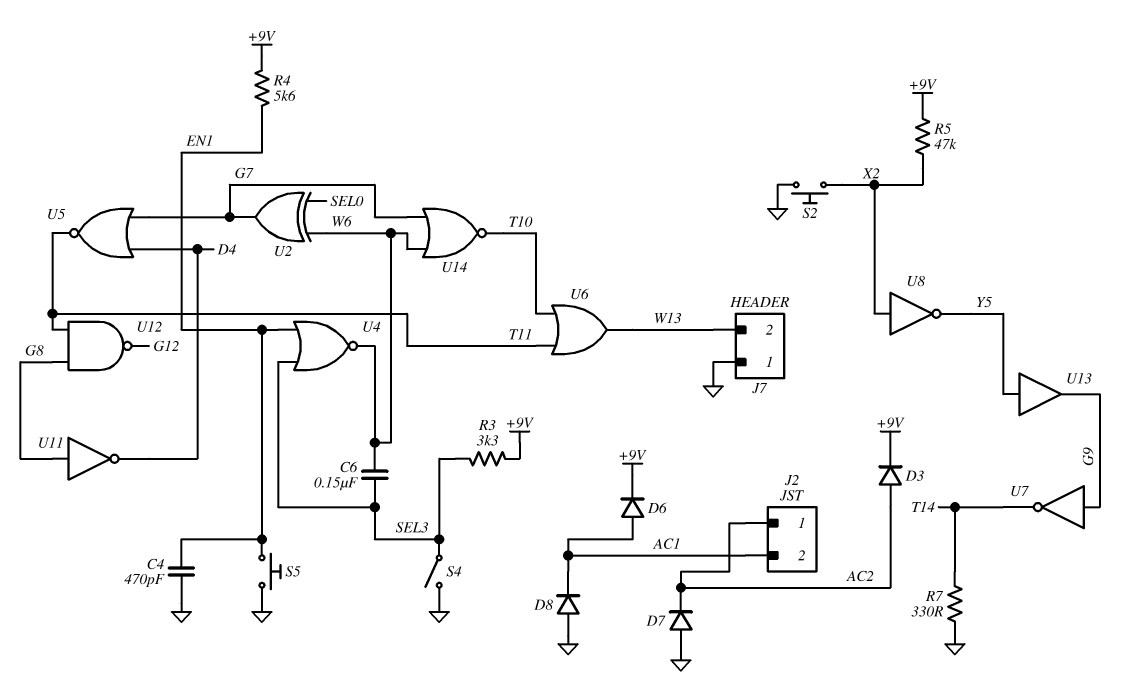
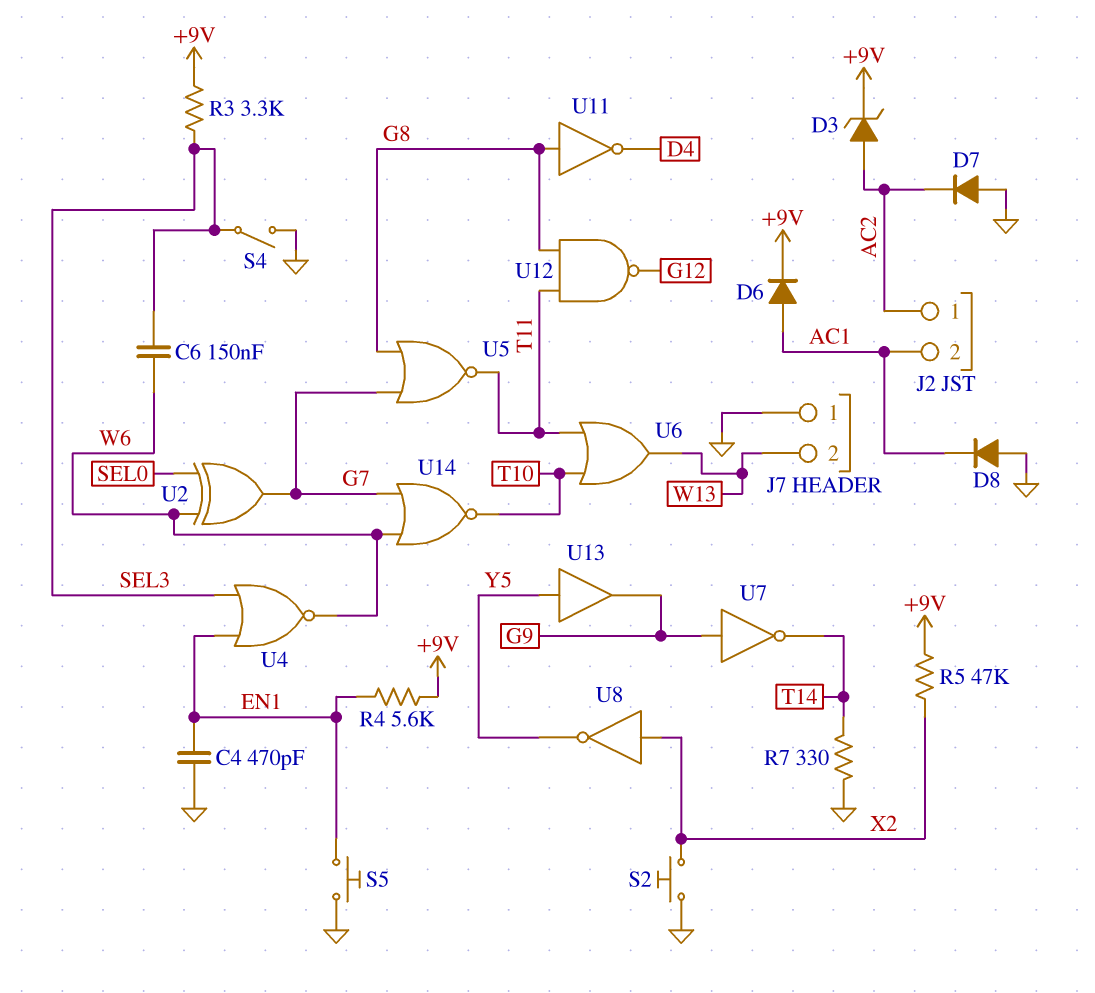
D3: diode (A AC2, K +9V) -> zener (A AC2, K +9V)
U5: NOR (in D4, in G7, out T11) -> NOR (in G7, in G8, out T11)

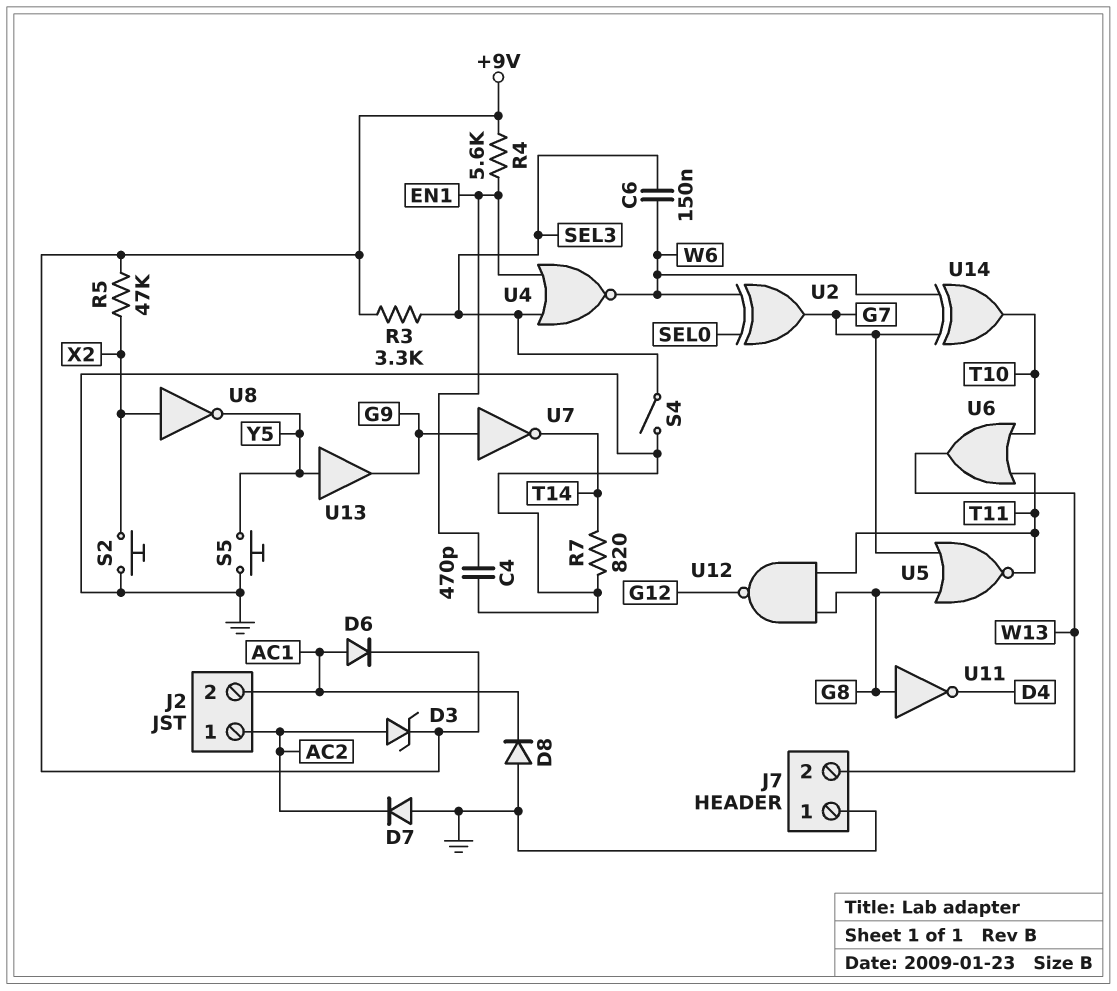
R7: 330 (GND, T14) -> 820 (GND, T14)
S5: button (EN1, GND) -> button (GND, Y5)
U14: NOR (in G7, in W6, out T10) -> XOR (in G7, in W6, out T10)

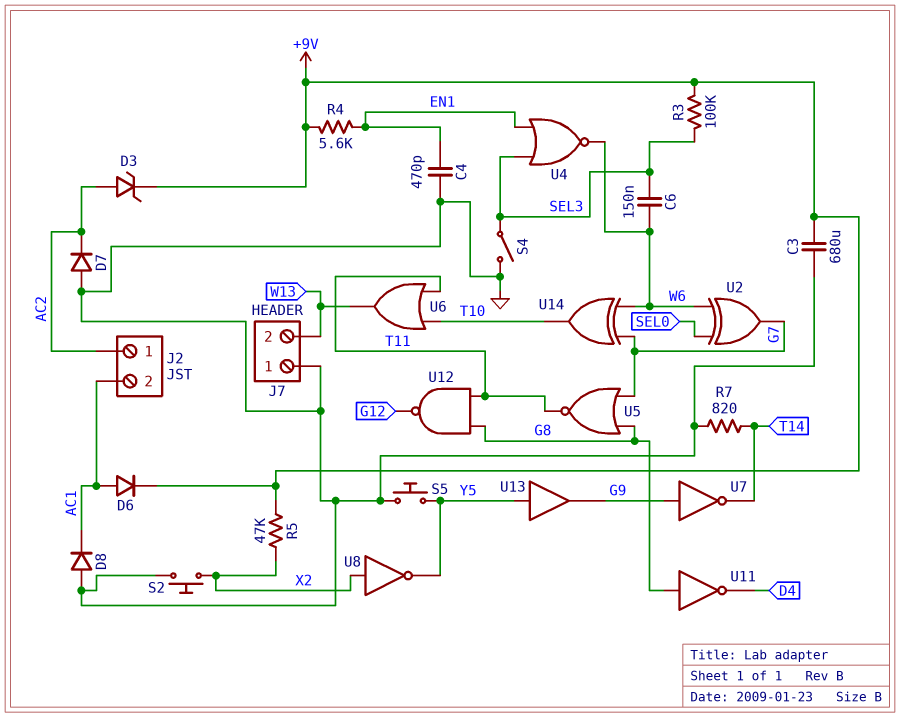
C3: none -> 680uF (+9V, GND)
R3: 3.3k (+9V, SEL3) -> 100k (+9V, SEL3)

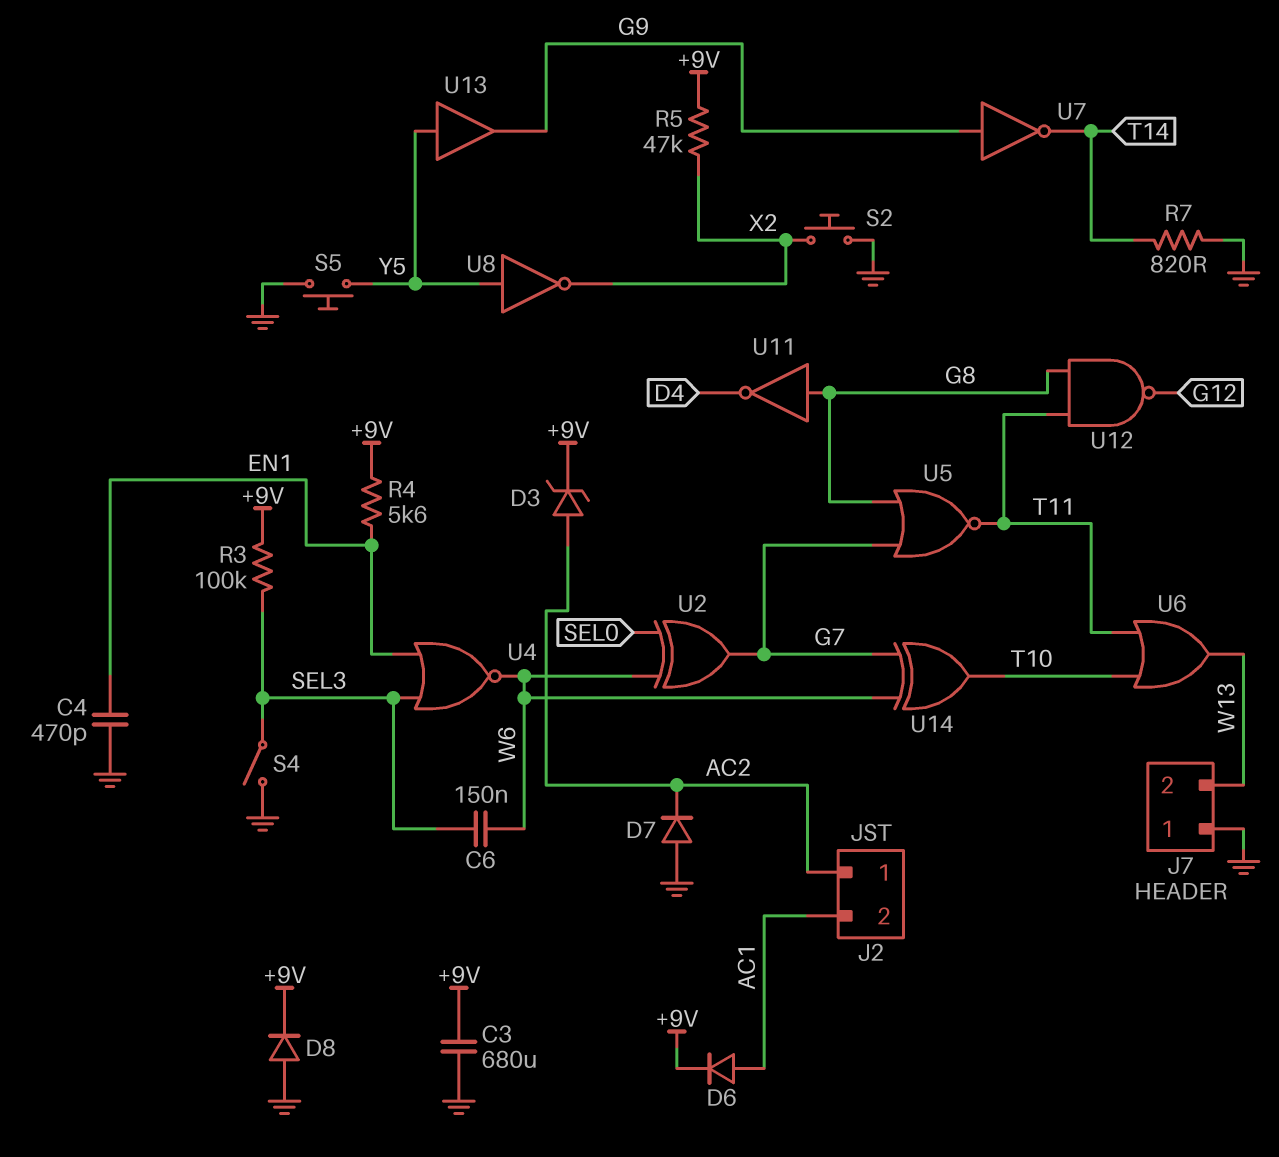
D8: diode (A GND, K AC1) -> diode (A GND, K +9V)
U8: NOT (in X2, out Y5) -> NOT (in Y5, out X2)

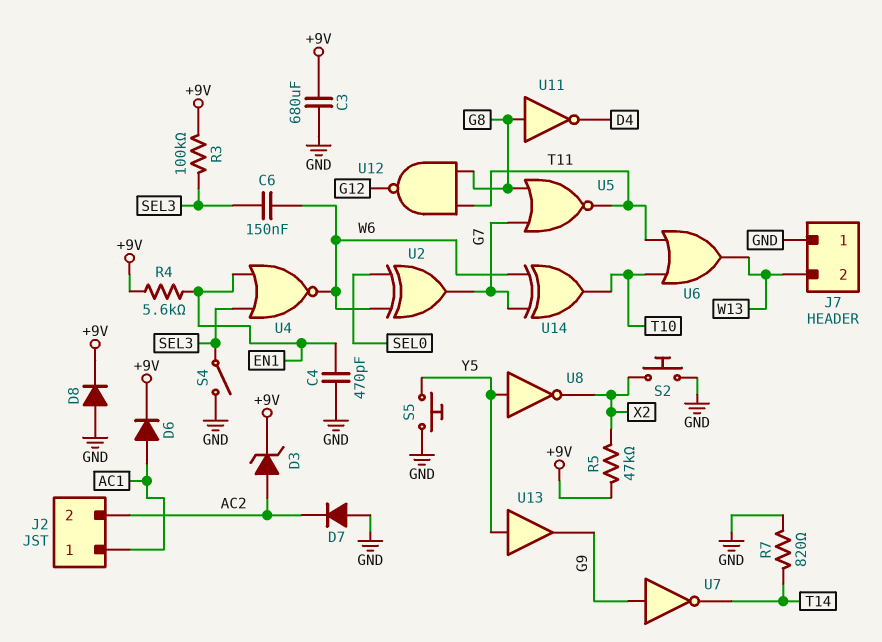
J2 pin 1: AC2 -> AC1
J2 pin 2: AC1 -> AC2

